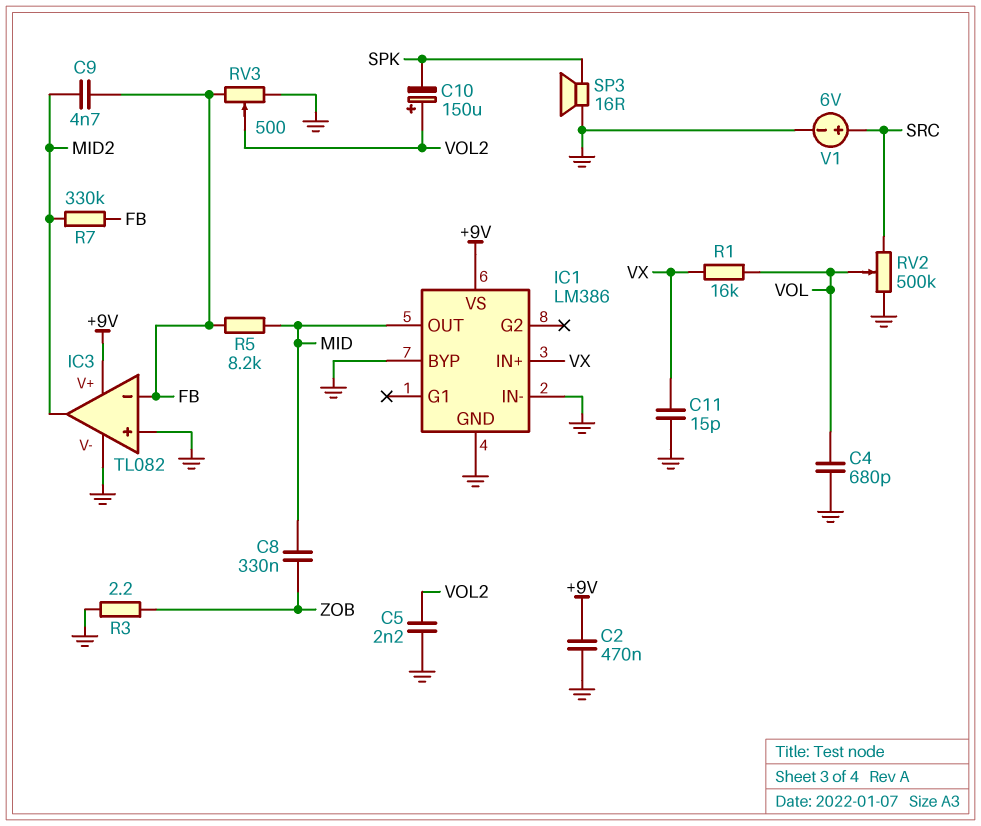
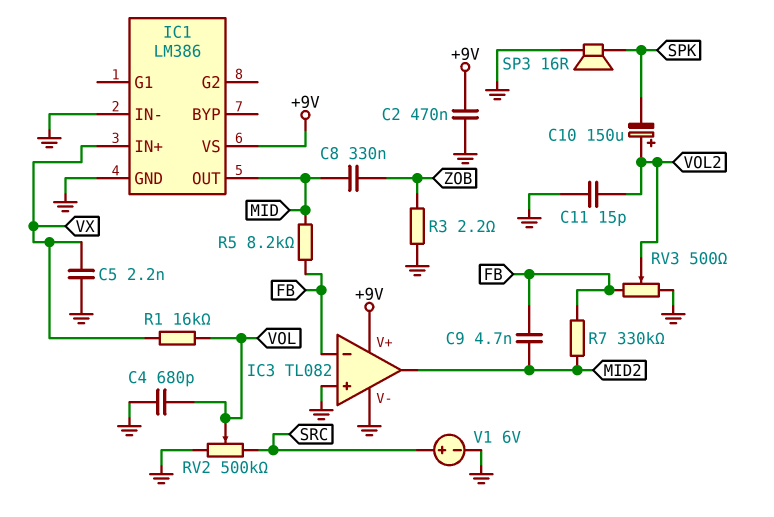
C5: 2.2nF (GND, VOL2) -> 2.2nF (GND, VX)
C11: 15pF (GND, VX) -> 15pF (GND, VOL2)
IC1 pin BYP: GND -> none

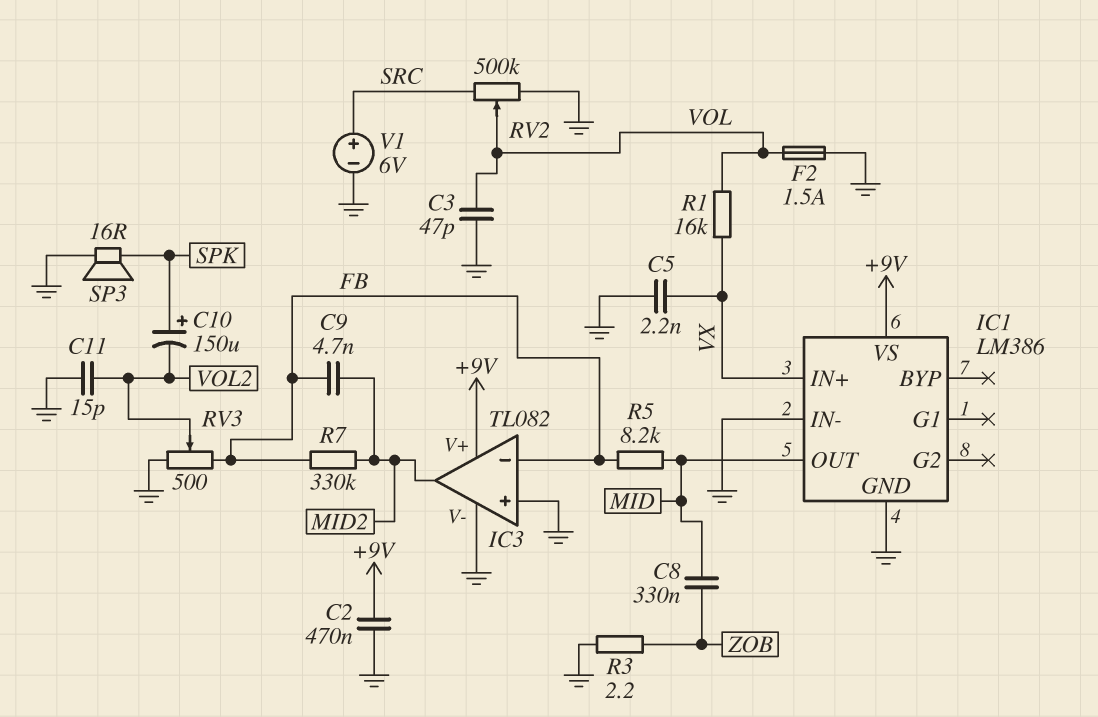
C3: none -> 47pF (GND, VOL)
C4: 680pF (GND, VOL) -> none
C10: 150uF (plus VOL2, minus SPK) -> 150uF (plus SPK, minus VOL2)
F2: none -> 1.5A (GND, VOL)

